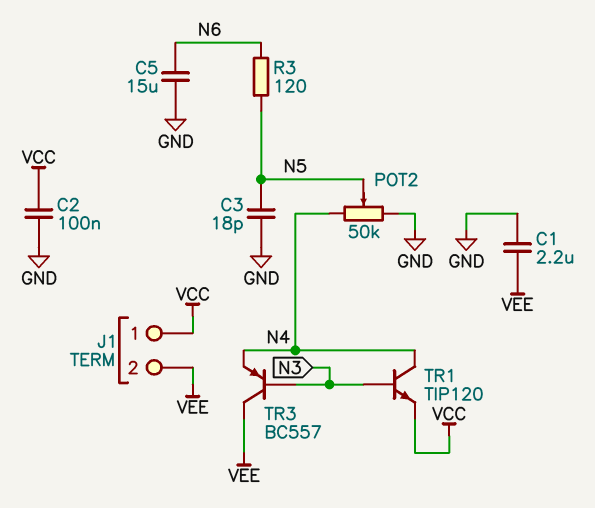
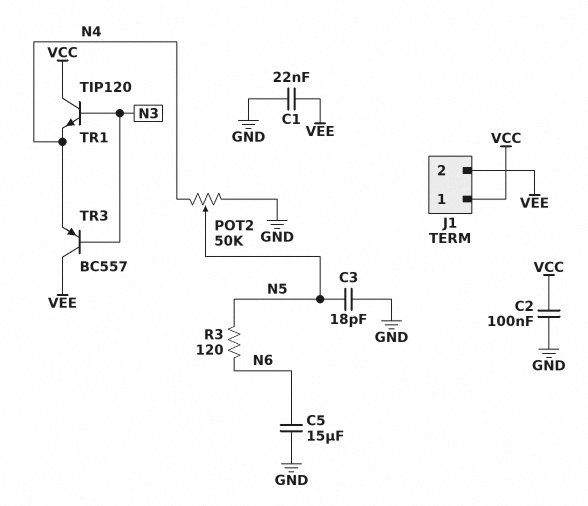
C1: 2.2uF (GND, VEE) -> 22nF (GND, VEE)
TR1: NPN TIP120 (B N3, C N4, E VCC) -> NPN TIP120 (B N3, C VCC, E N4)

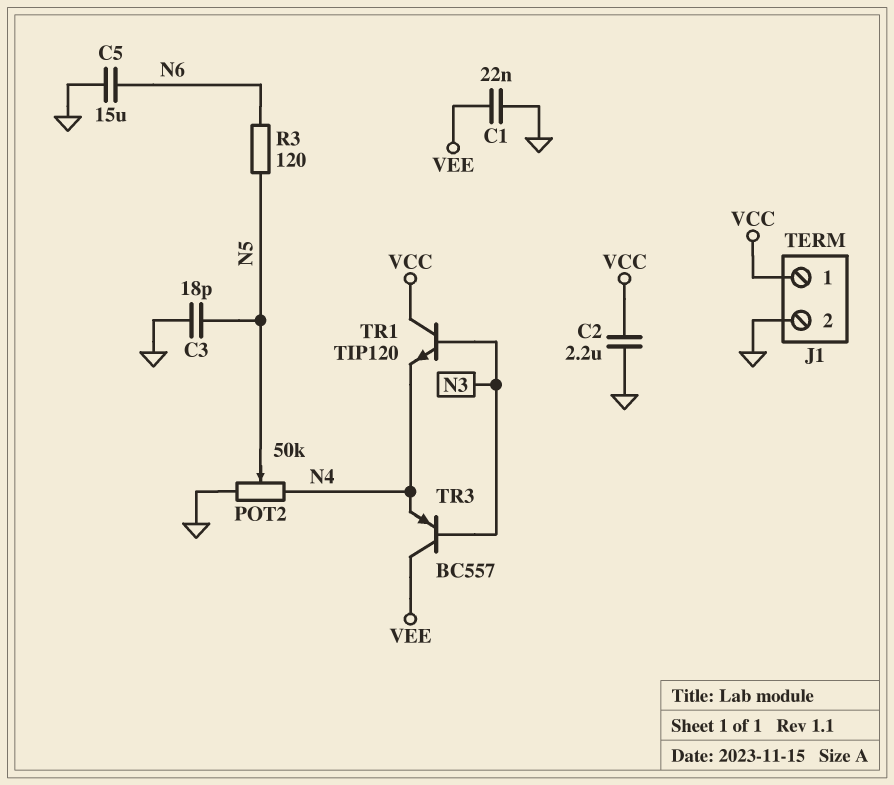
C2: 100nF (GND, VCC) -> 2.2uF (GND, VCC)
J1 pin 2: VEE -> GND

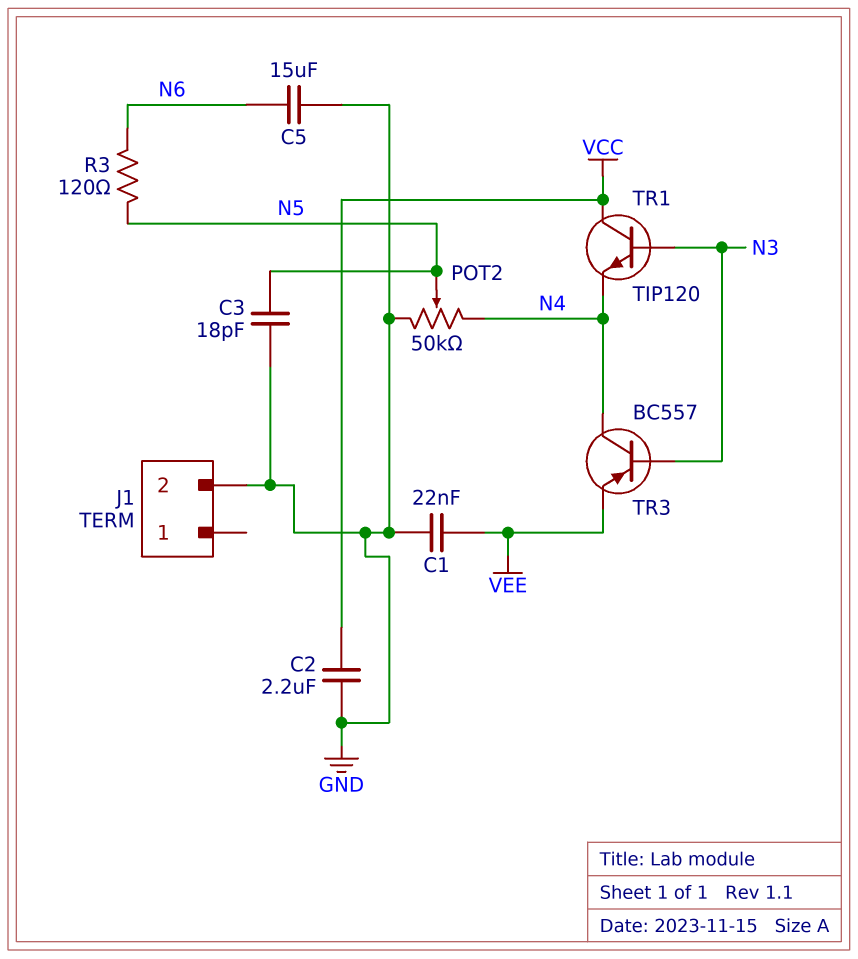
J1 pin 1: VCC -> none
TR3: PNP BC557 (B N3, C VEE, E N4) -> PNP BC557 (B N3, C N4, E VEE)

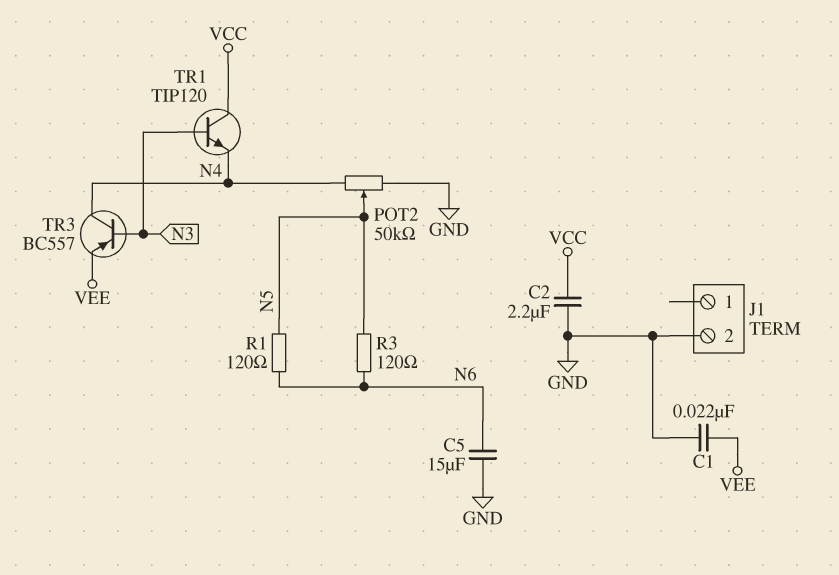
C3: 18pF (GND, N5) -> none
R1: none -> 120 (N5, N6)

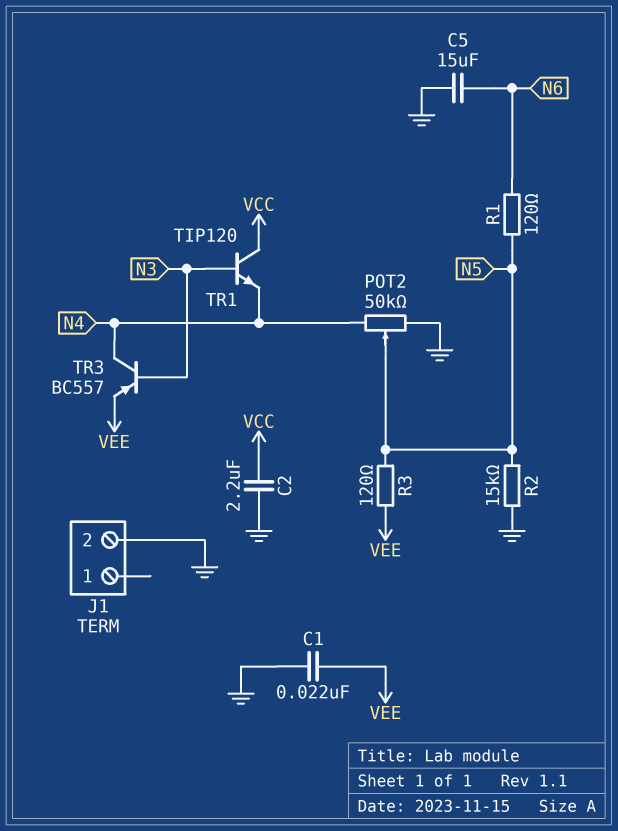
R2: none -> 15k (GND, N5)
R3: 120 (N5, N6) -> 120 (N5, VEE)

